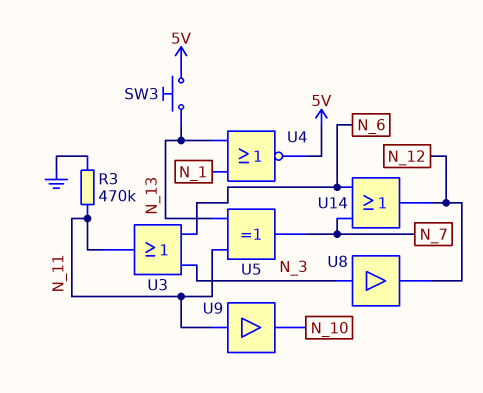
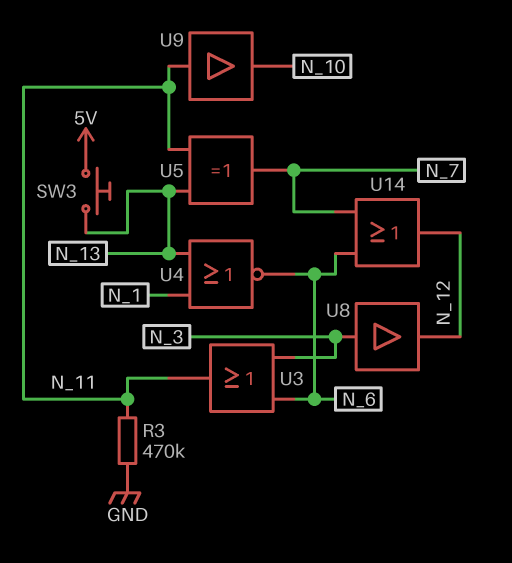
U4: NOR (in N_1, in N_13, out 5V) -> NOR (in N_1, in N_13, out N_6)

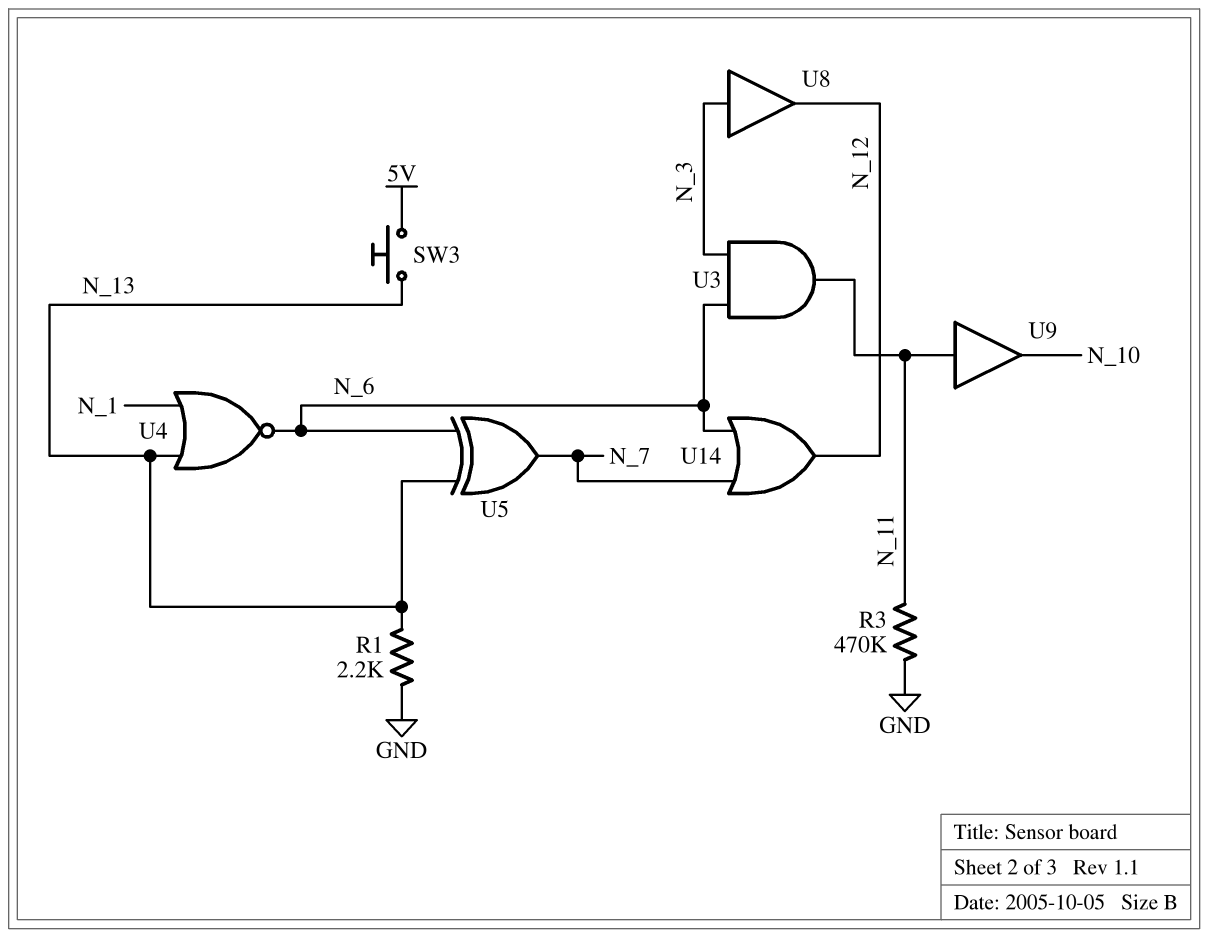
R1: none -> 2.2k (GND, N_13)
U3: OR (in N_3, in N_6, out N_11) -> AND (in N_3, in N_6, out N_11)
U5: XOR (in N_11, in N_13, out N_7) -> XOR (in N_6, in N_13, out N_7)

